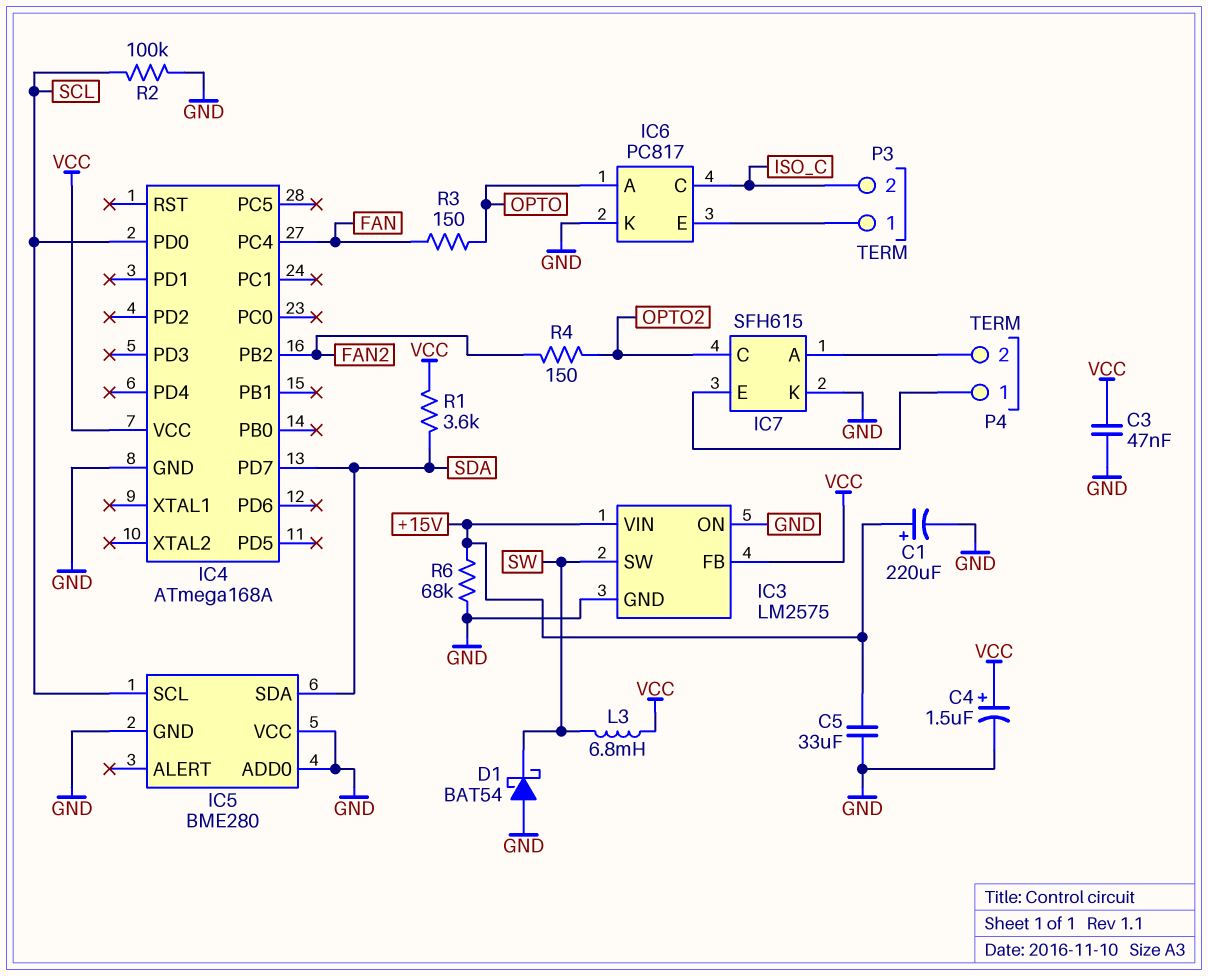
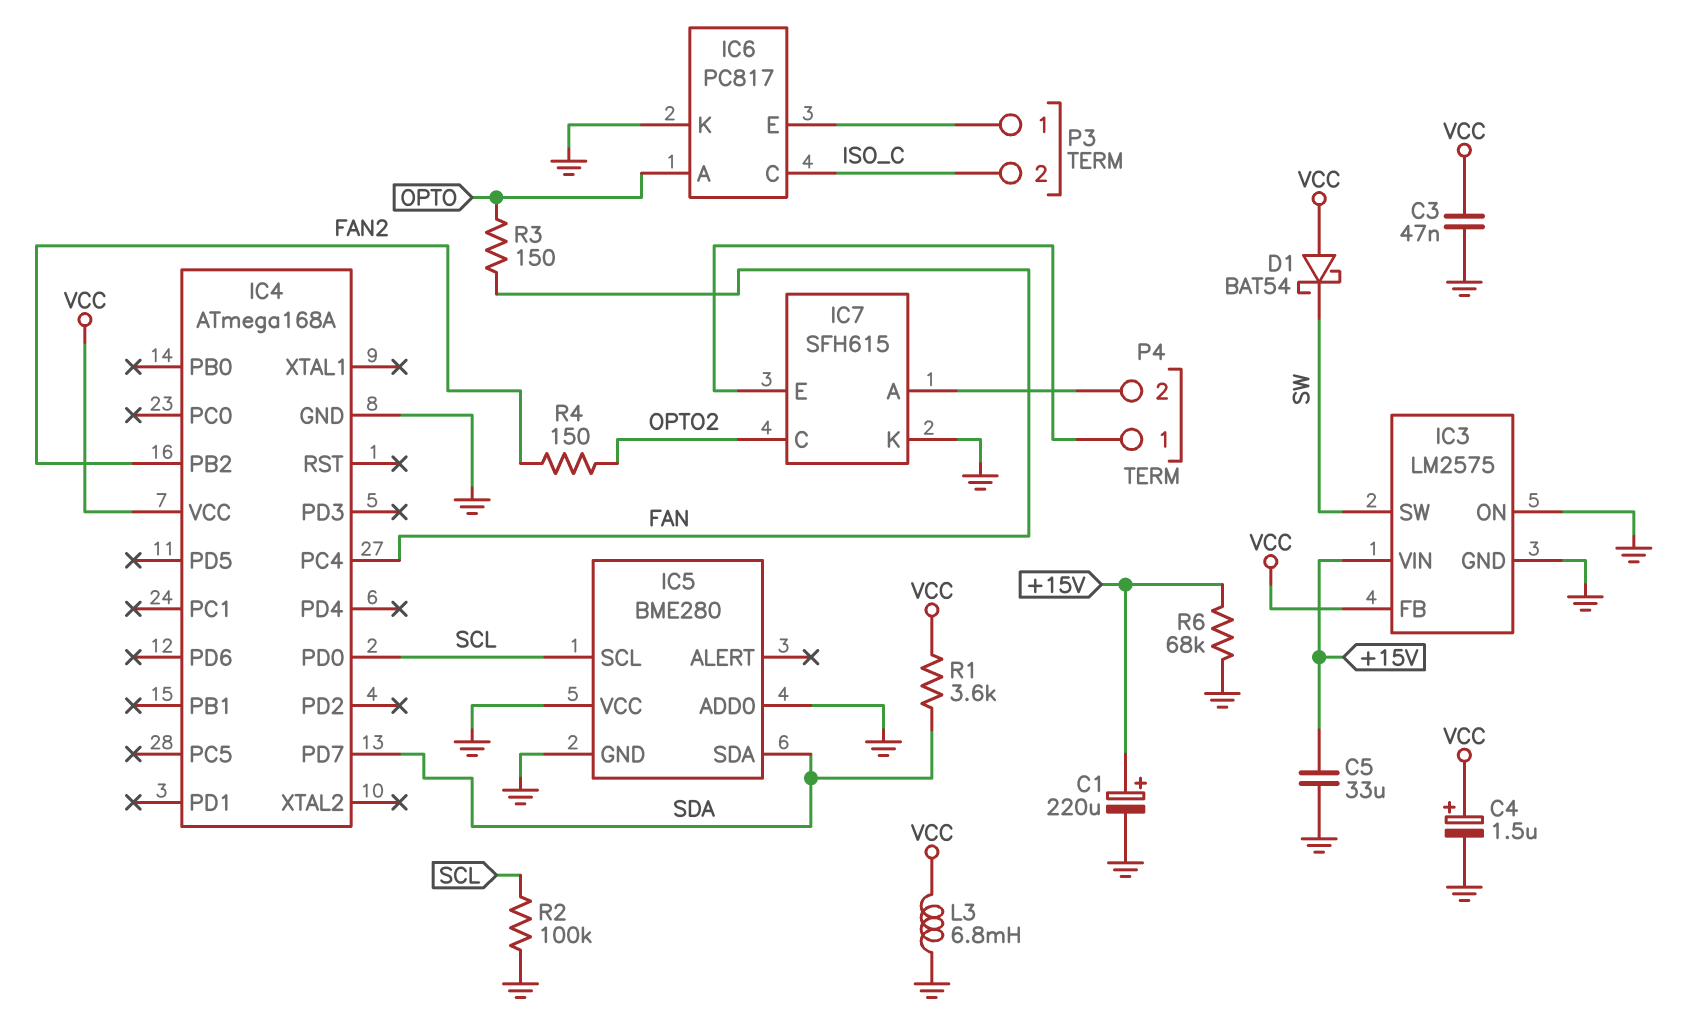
D1: schottky BAT54 (A GND, K SW) -> schottky BAT54 (A VCC, K SW)
L3: 6.8mH (SW, VCC) -> 6.8mH (GND, VCC)

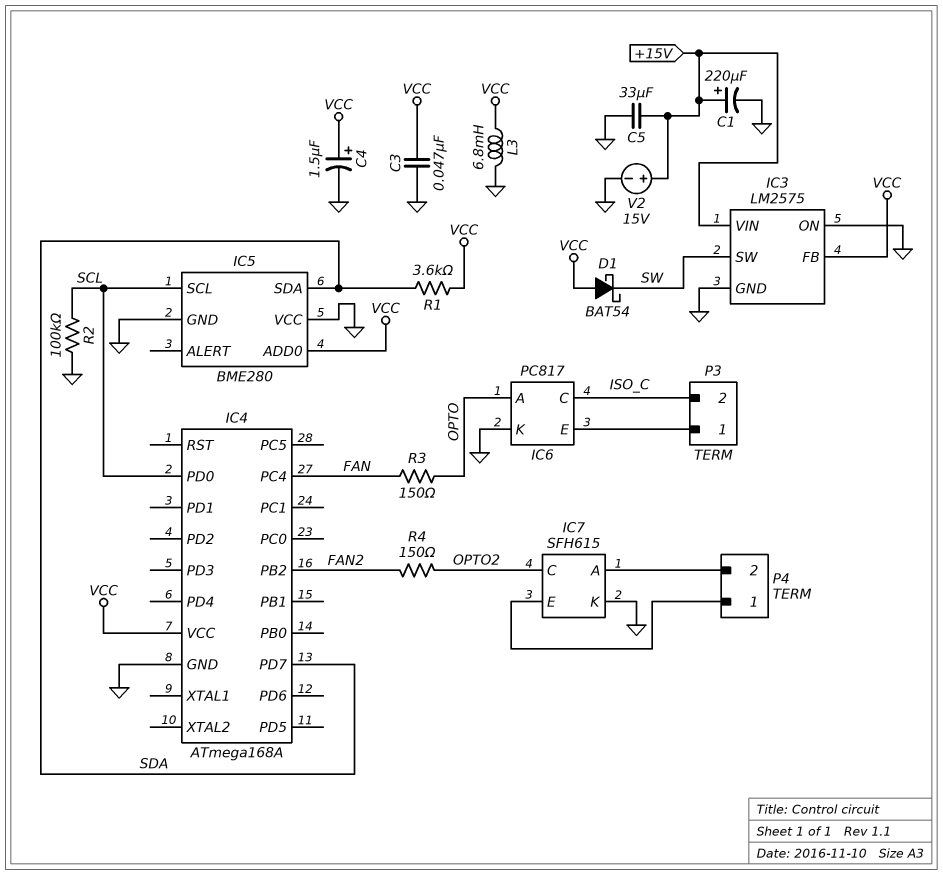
IC5 pin ADD0: GND -> VCC
R6: 68k (+15V, GND) -> none
V2: none -> 15V (plus +15V, minus GND)

